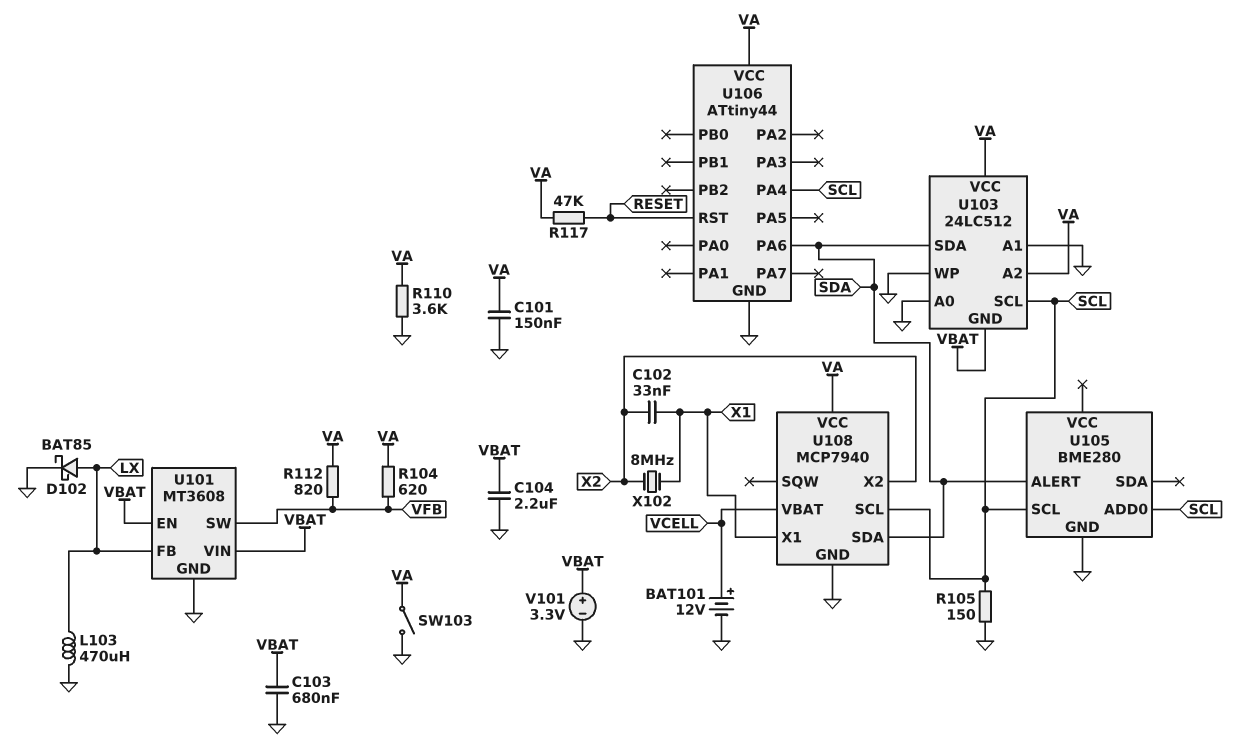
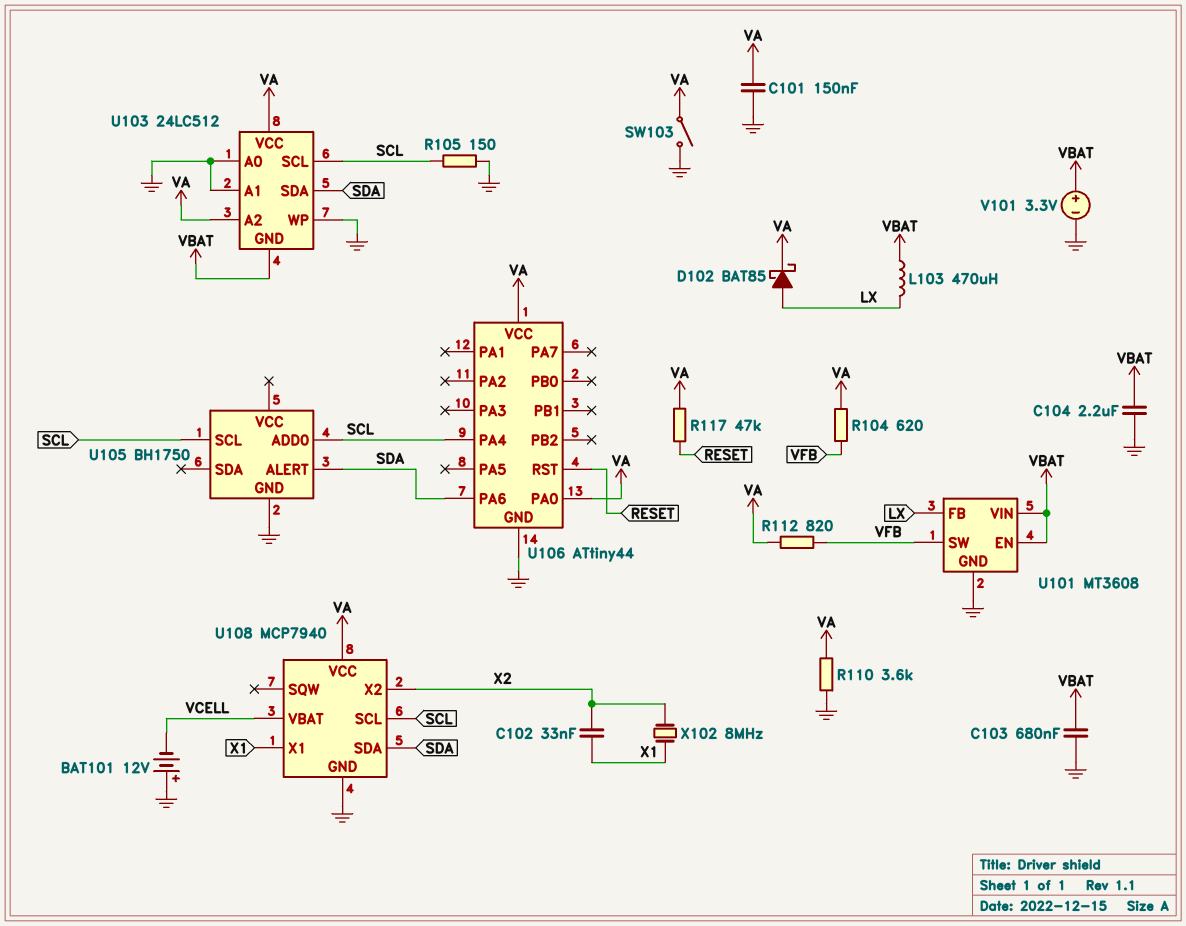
BAT101: 12V (plus VCELL, minus GND) -> 12V (plus GND, minus VCELL)
D102: schottky BAT85 (A LX, K GND) -> schottky BAT85 (A LX, K VA)
L103: 470uH (GND, LX) -> 470uH (LX, VBAT)
U105: BME280 -> BH1750
U106 pin PA0: none -> VA

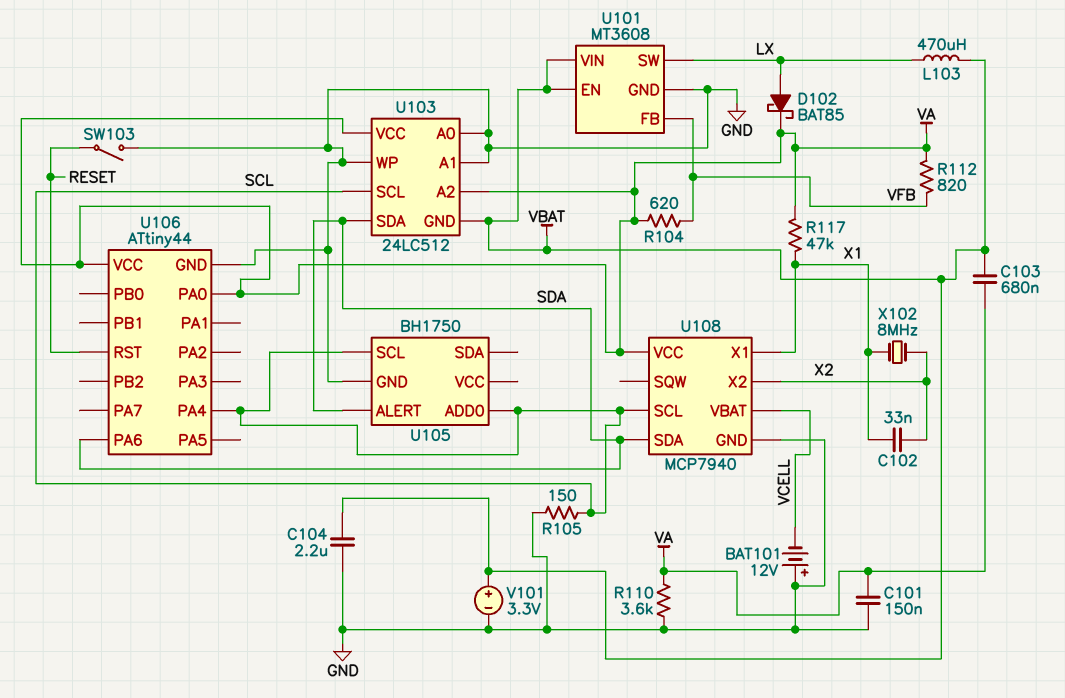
C103: 680nF (GND, VBAT) -> 680nF (VA, VBAT)
R117: 47k (RESET, VA) -> 47k (VA, X1)
SW103: switch (GND, VA) -> switch (GND, RESET)
U101 pin FB: LX -> VFB
U101 pin SW: VFB -> LX

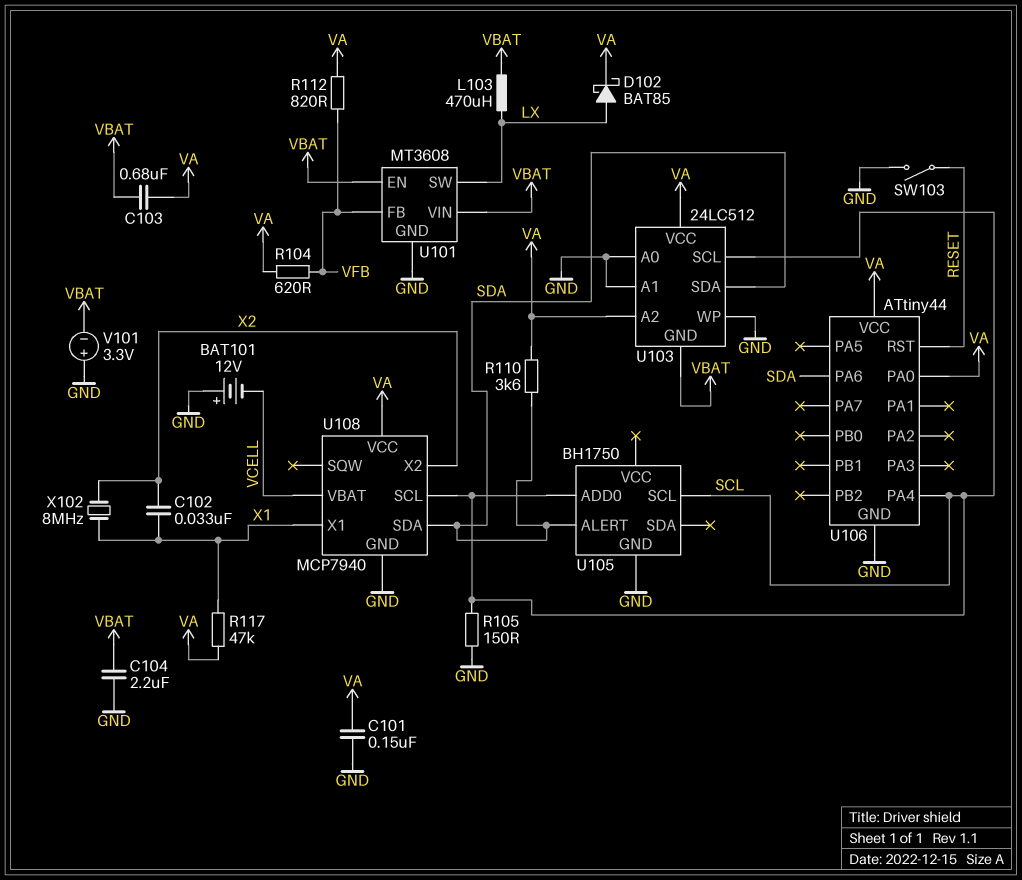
R110: 3.6k (GND, VA) -> 3.6k (SDA, VA)
V101: 3.3V (plus VBAT, minus GND) -> 3.3V (plus GND, minus VBAT)

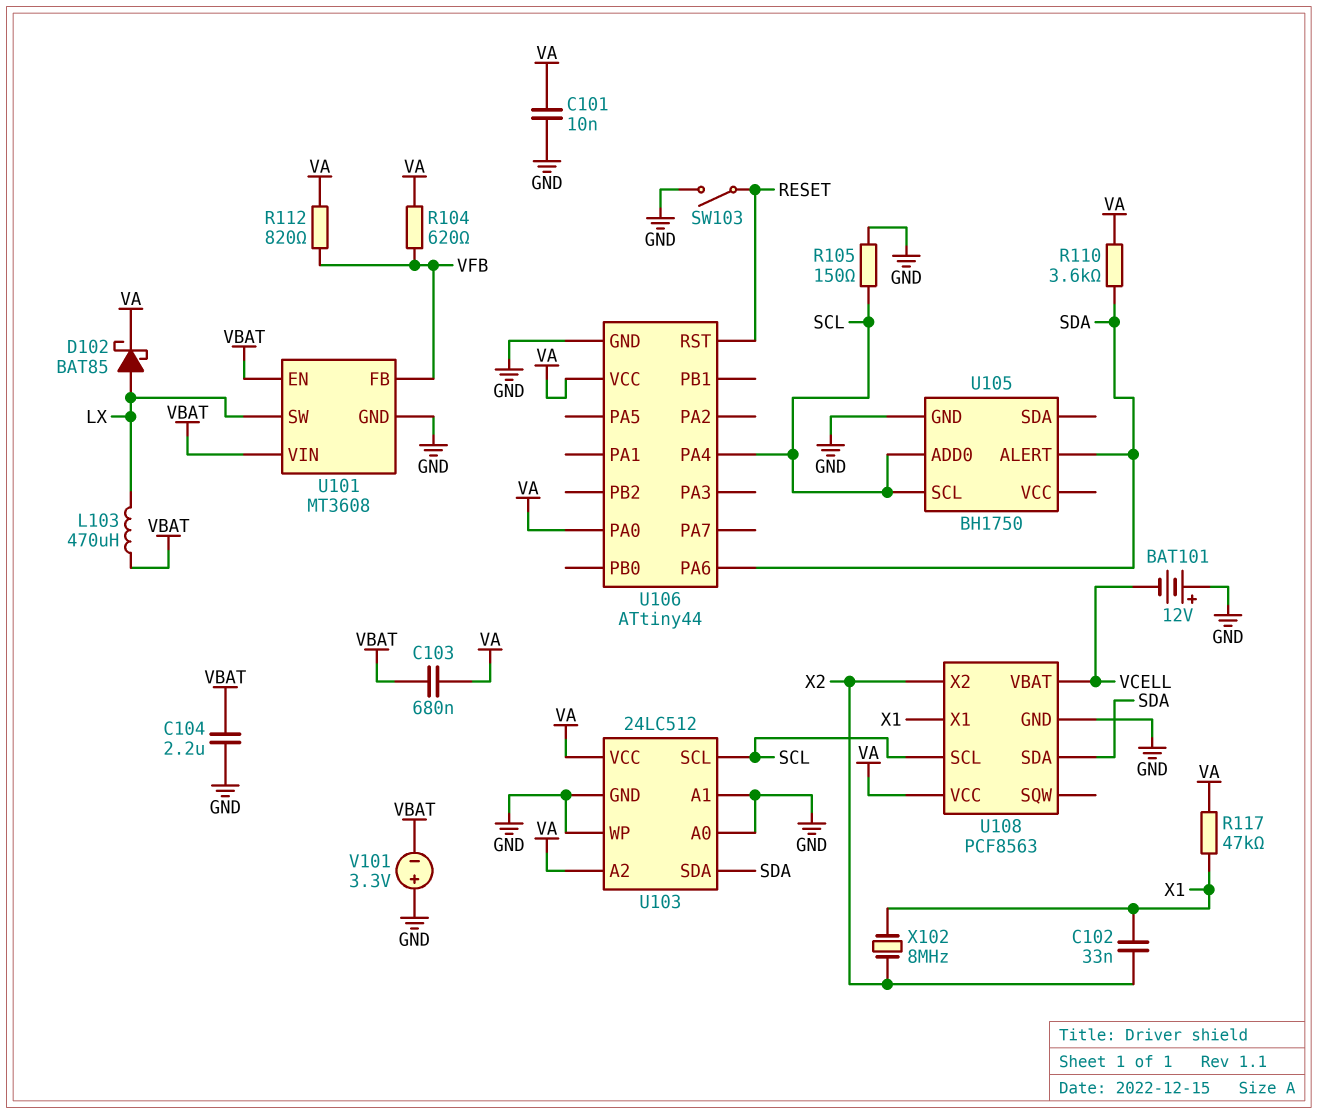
C101: 150nF (GND, VA) -> 10nF (GND, VA)
U103 pin GND: VBAT -> GND
U108: MCP7940 -> PCF8563

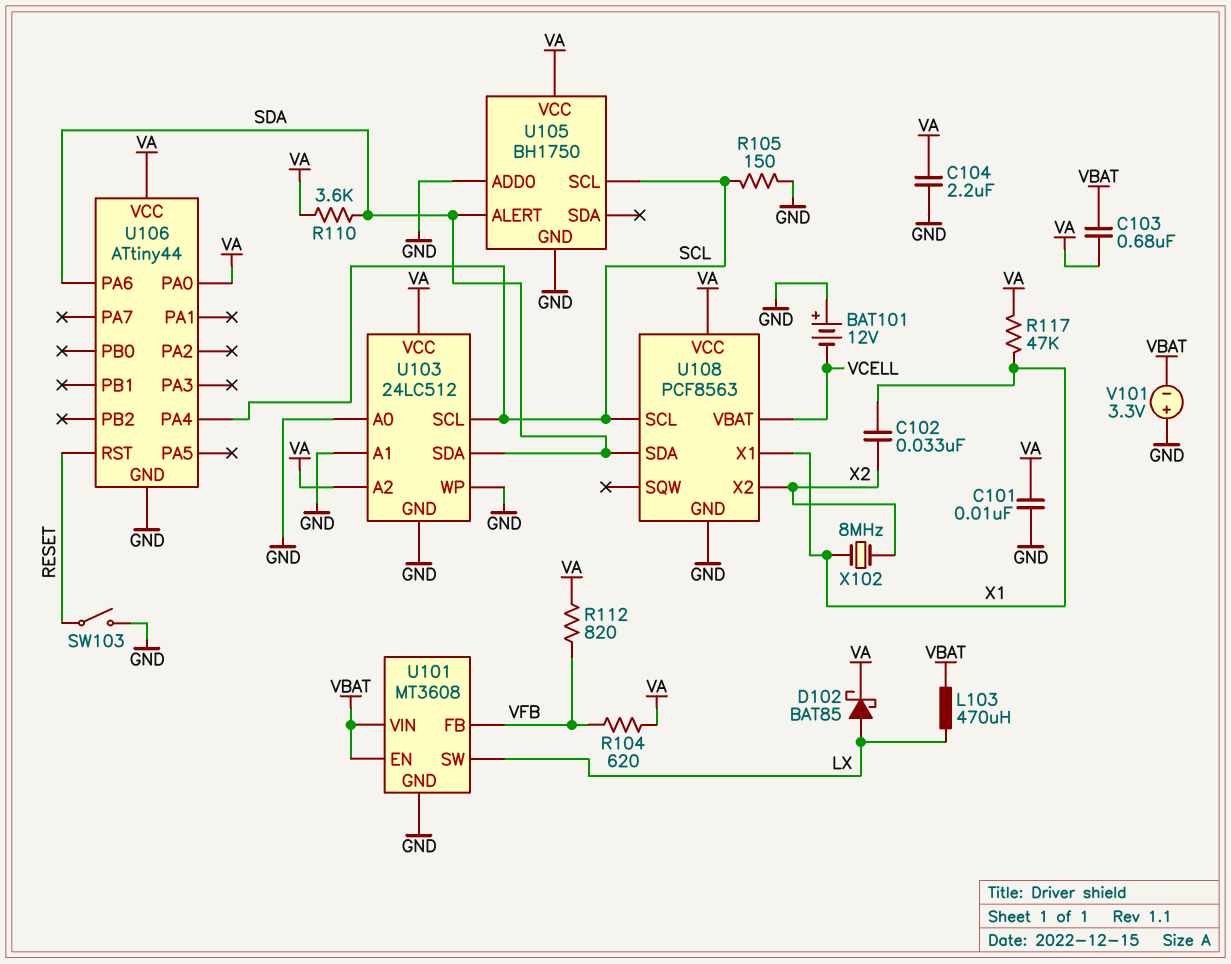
C104: 2.2uF (GND, VBAT) -> 2.2uF (GND, VA)
U105 pin ADD0: SCL -> GND
U105 pin VCC: none -> VA

